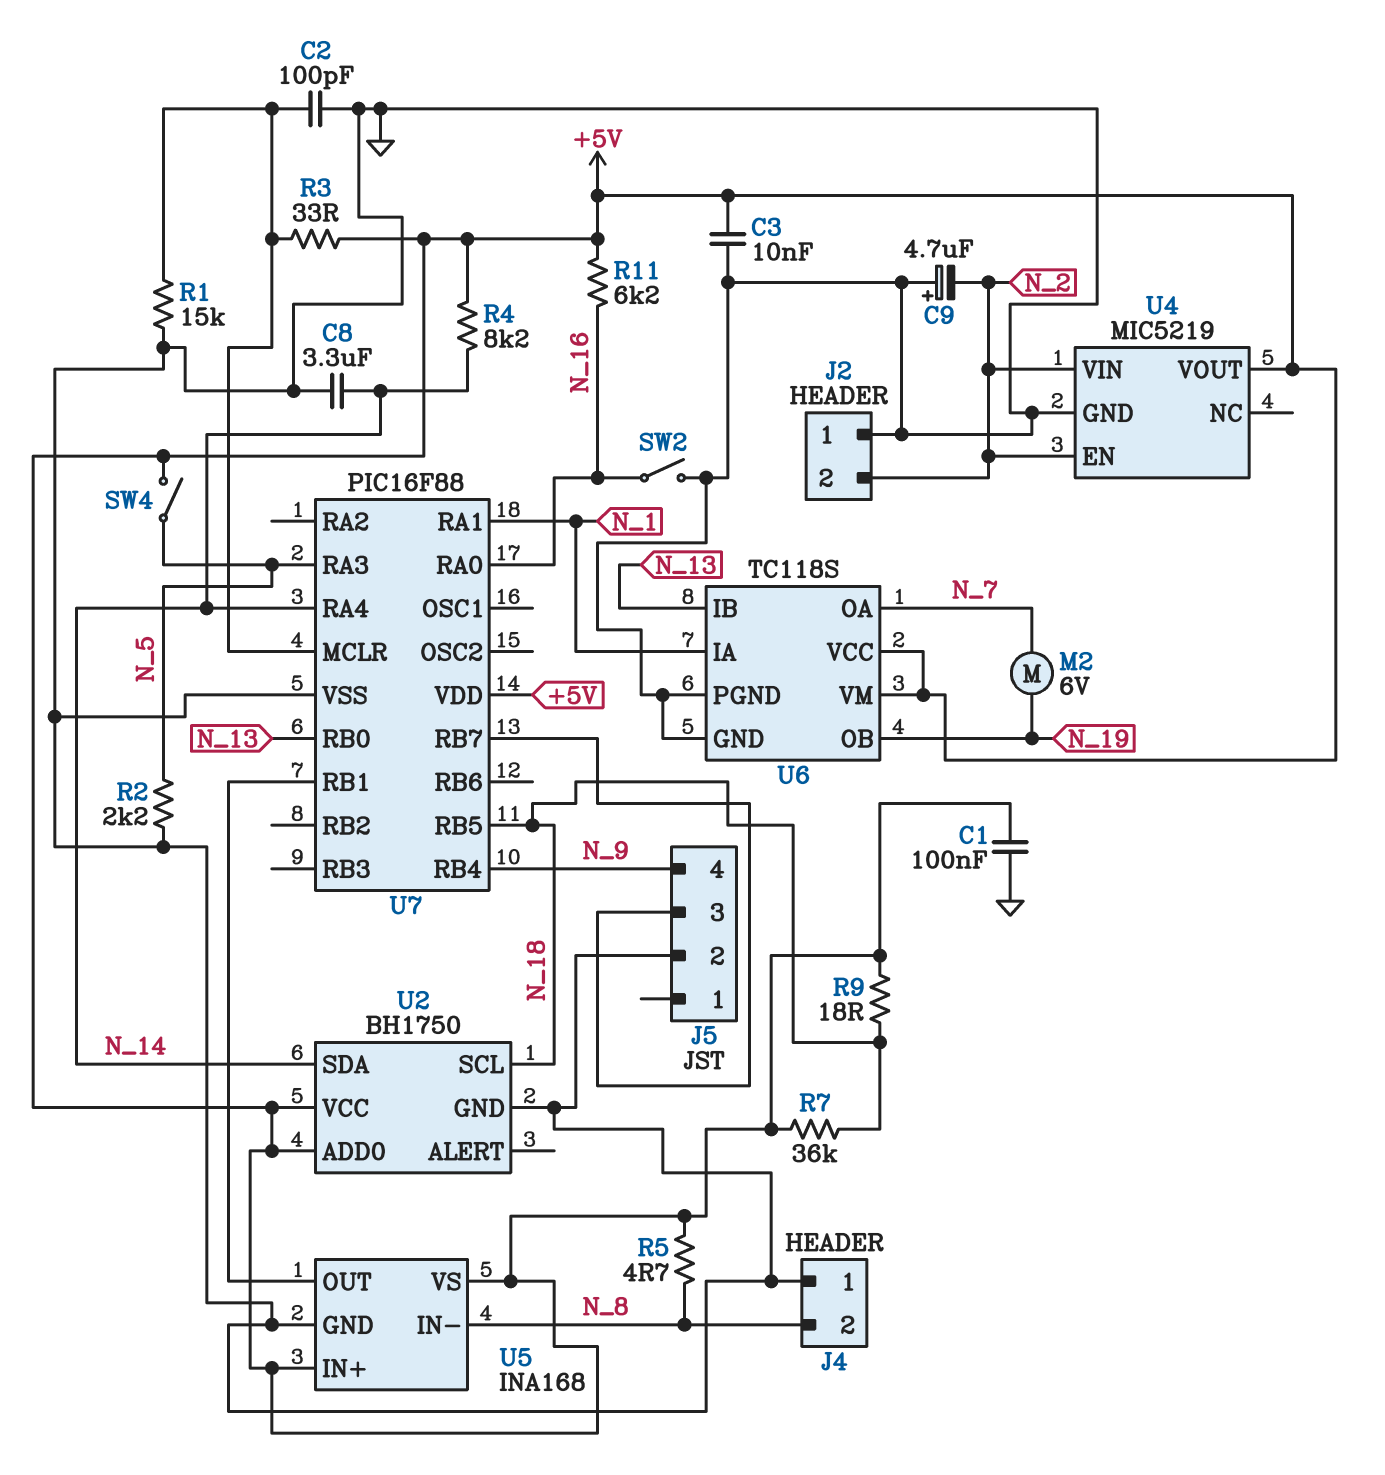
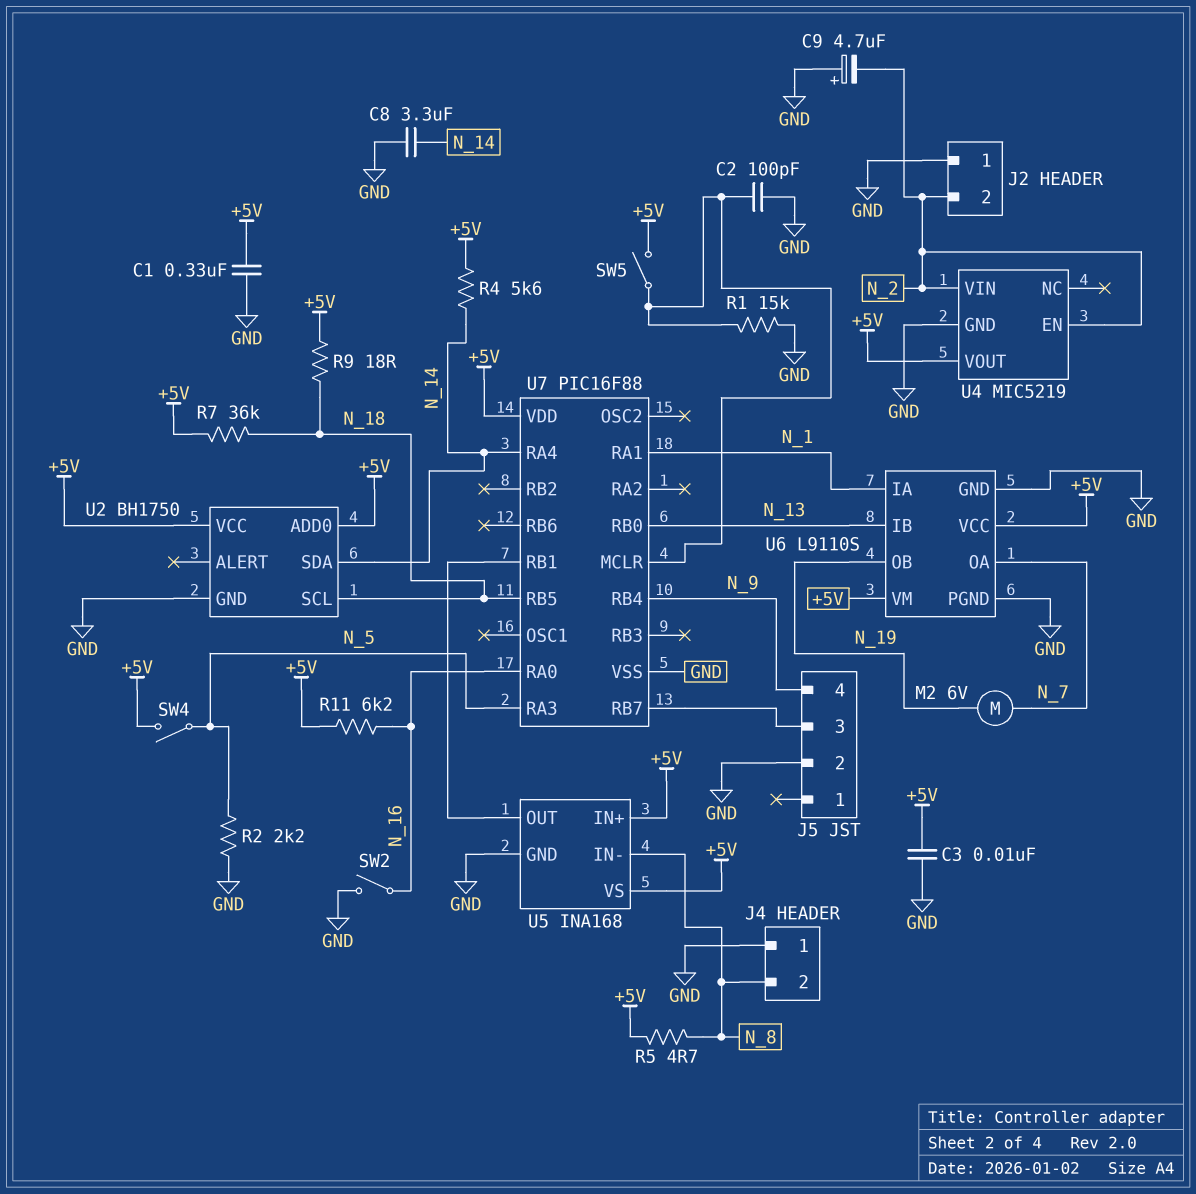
C1: 100nF (+5V, GND) -> 330nF (+5V, GND)
R3: 33 (+5V, U7/MCLR) -> none
R4: 8.2k (+5V, N_14) -> 5.6k (+5V, N_14)
SW5: none -> switch (+5V, U7/MCLR)
U6: TC118S -> L9110S

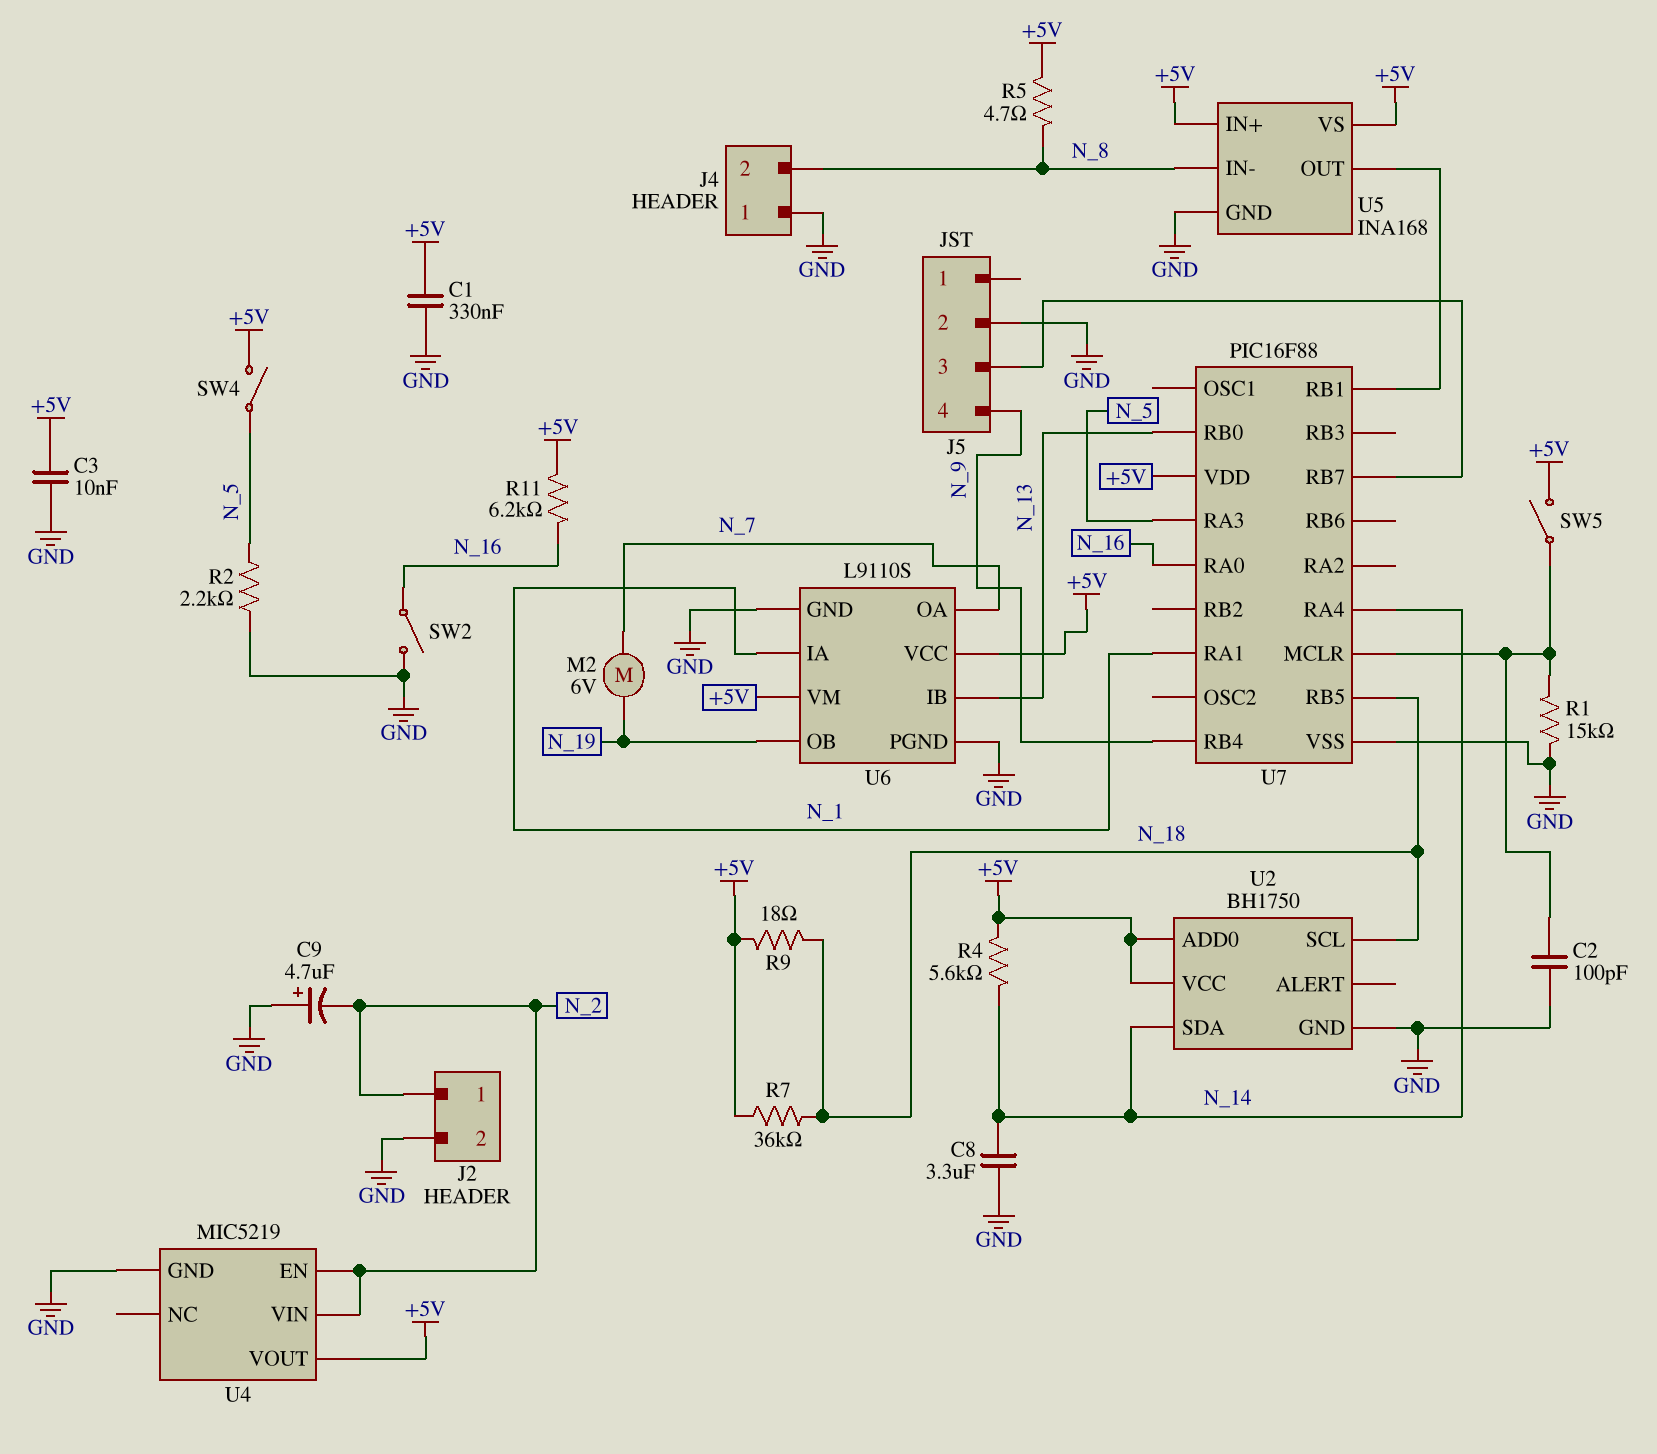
J2 pin 1: GND -> N_2
J2 pin 2: N_2 -> GND

